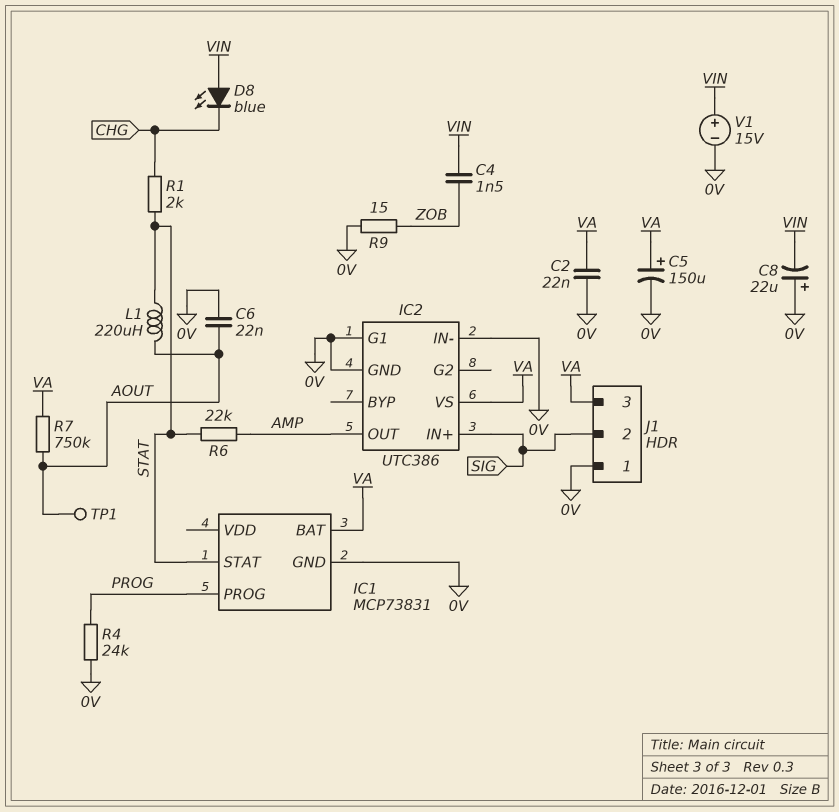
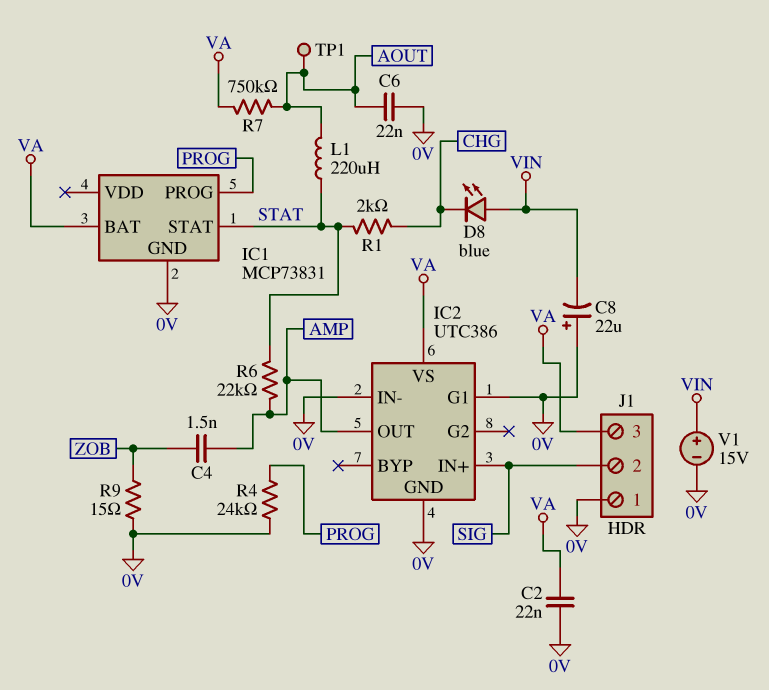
C4: 1.5nF (VIN, ZOB) -> 1.5nF (AMP, ZOB)
C5: 150uF (plus VA, minus 0V) -> none

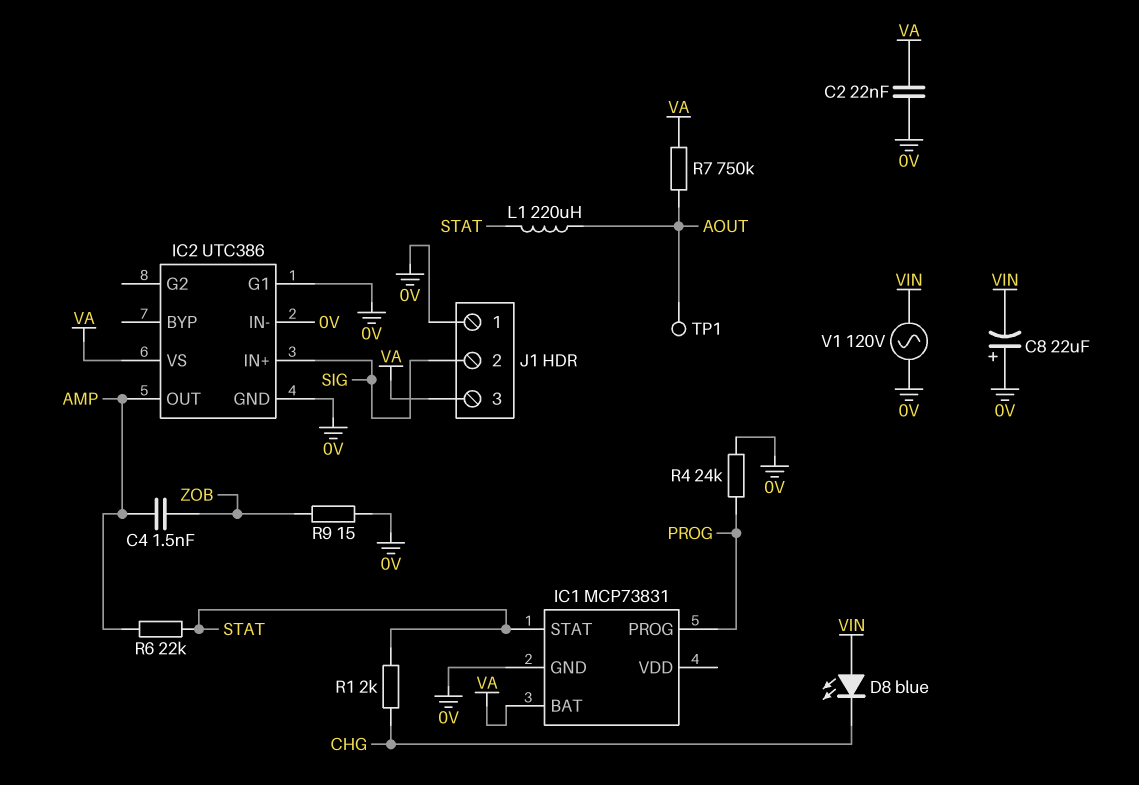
C6: 22nF (0V, AOUT) -> none
V1: 15V (plus VIN, minus 0V) -> AC 120V (0V, VIN)

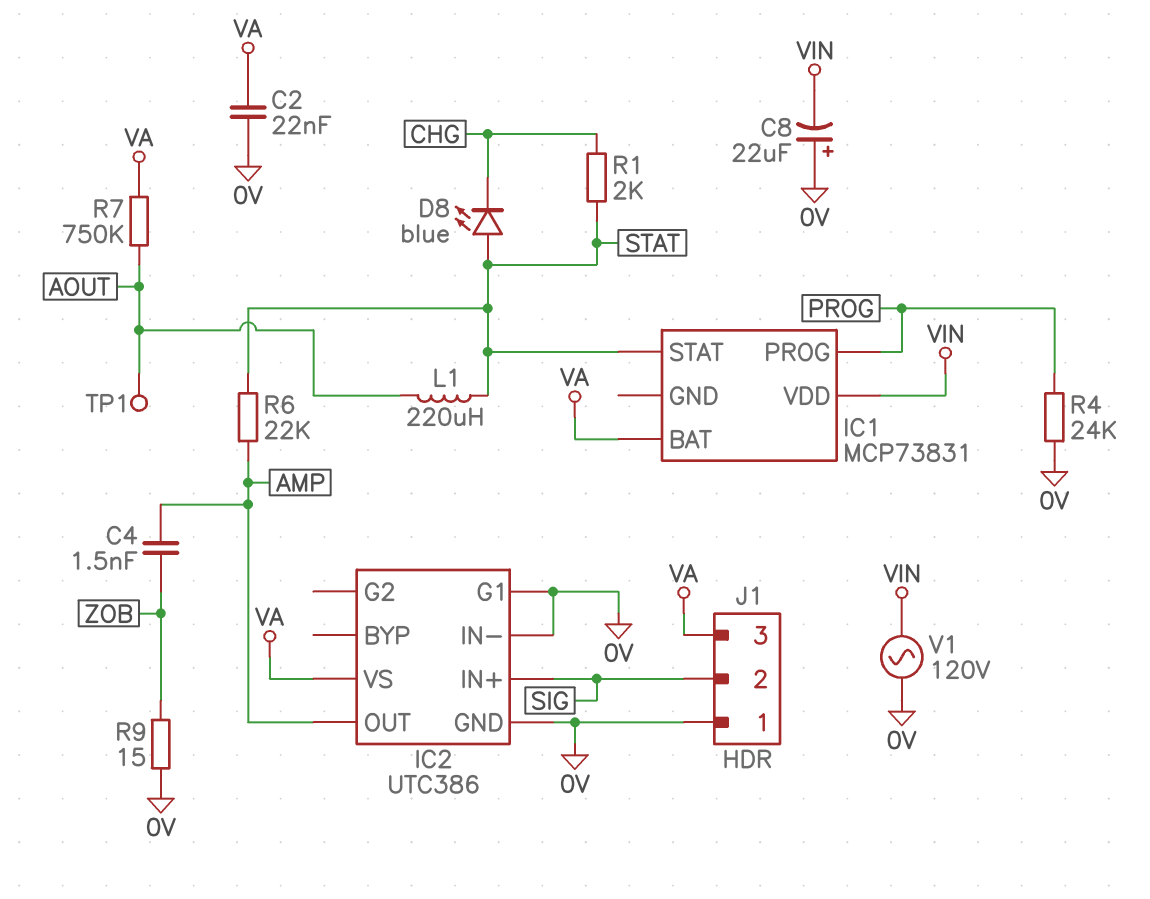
D8: LED blue (A VIN, K CHG) -> LED blue (A STAT, K CHG)
IC1 pin GND: 0V -> none
IC1 pin VDD: none -> VIN

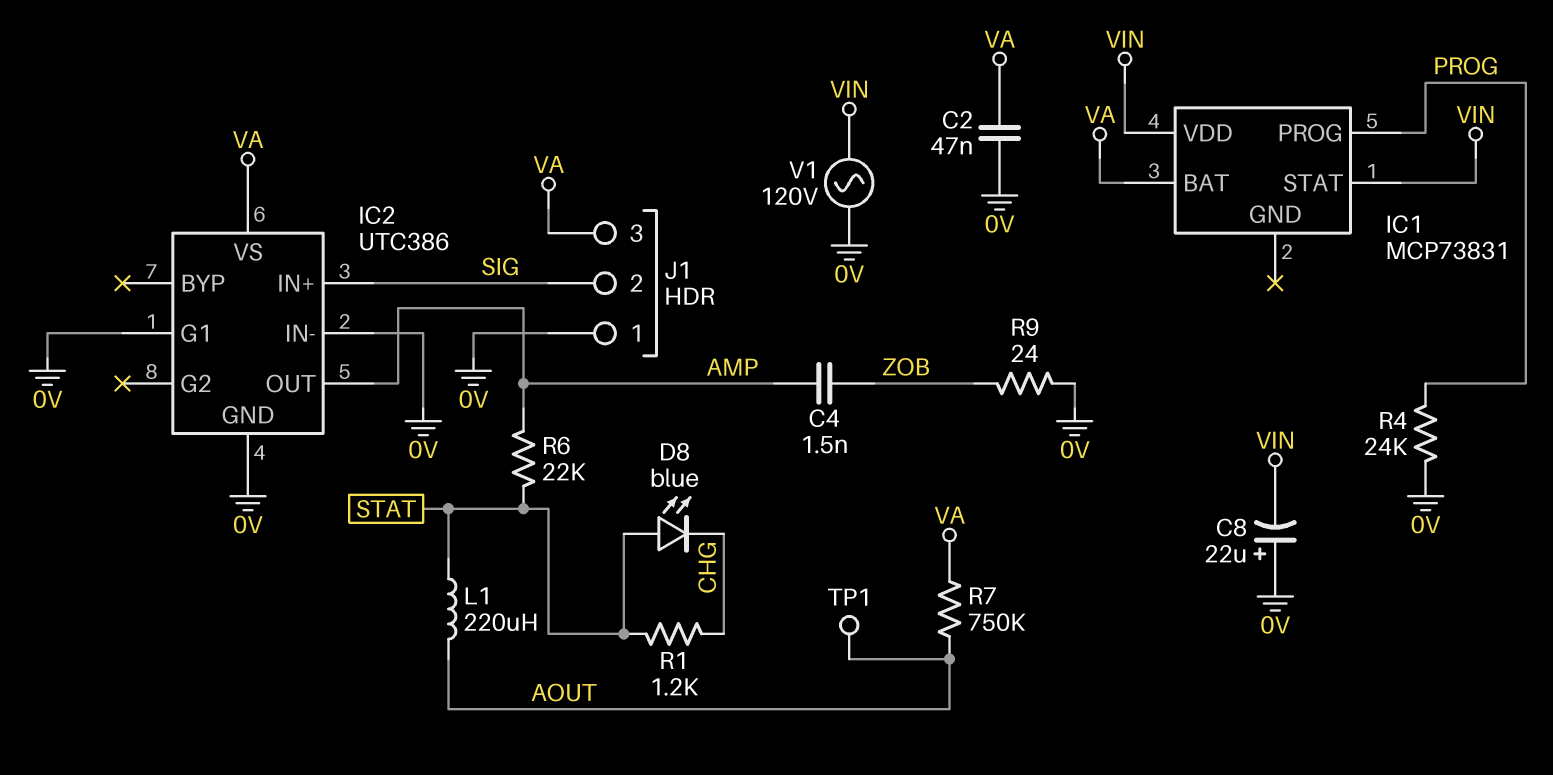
C2: 22nF (0V, VA) -> 47nF (0V, VA)
IC1 pin STAT: STAT -> VIN
R1: 2k (CHG, STAT) -> 1.2k (CHG, STAT)
R9: 15 (0V, ZOB) -> 24 (0V, ZOB)

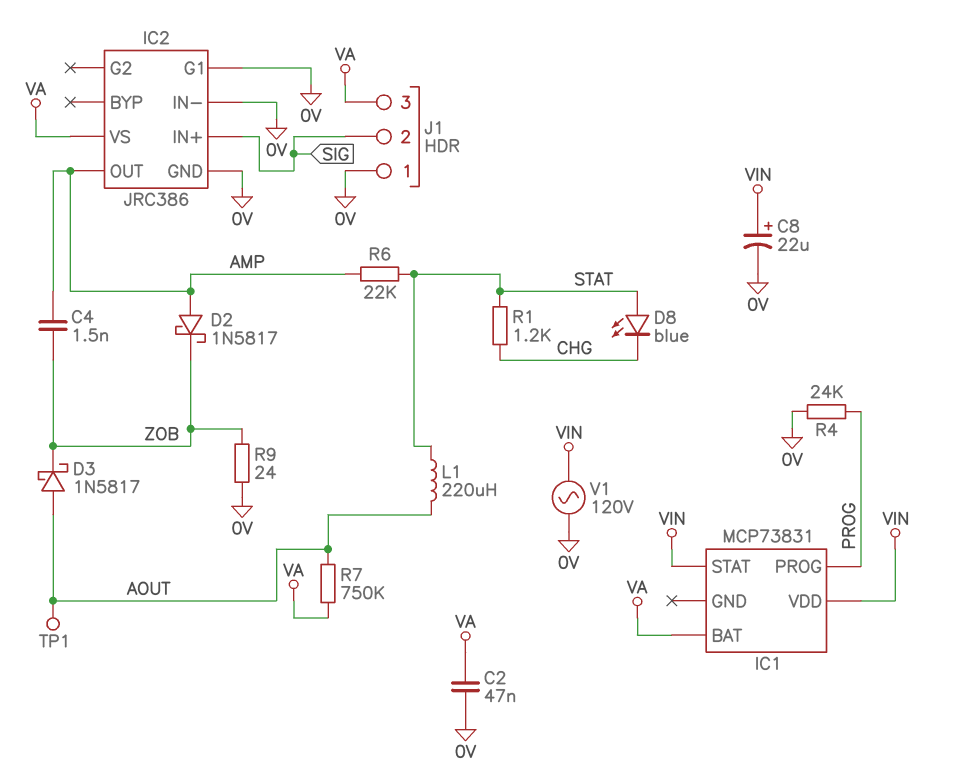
C8: 22uF (plus 0V, minus VIN) -> 22uF (plus VIN, minus 0V)
D2: none -> schottky 1N5817 (A AMP, K ZOB)
D3: none -> schottky 1N5817 (A AOUT, K ZOB)
IC2: UTC386 -> JRC386

